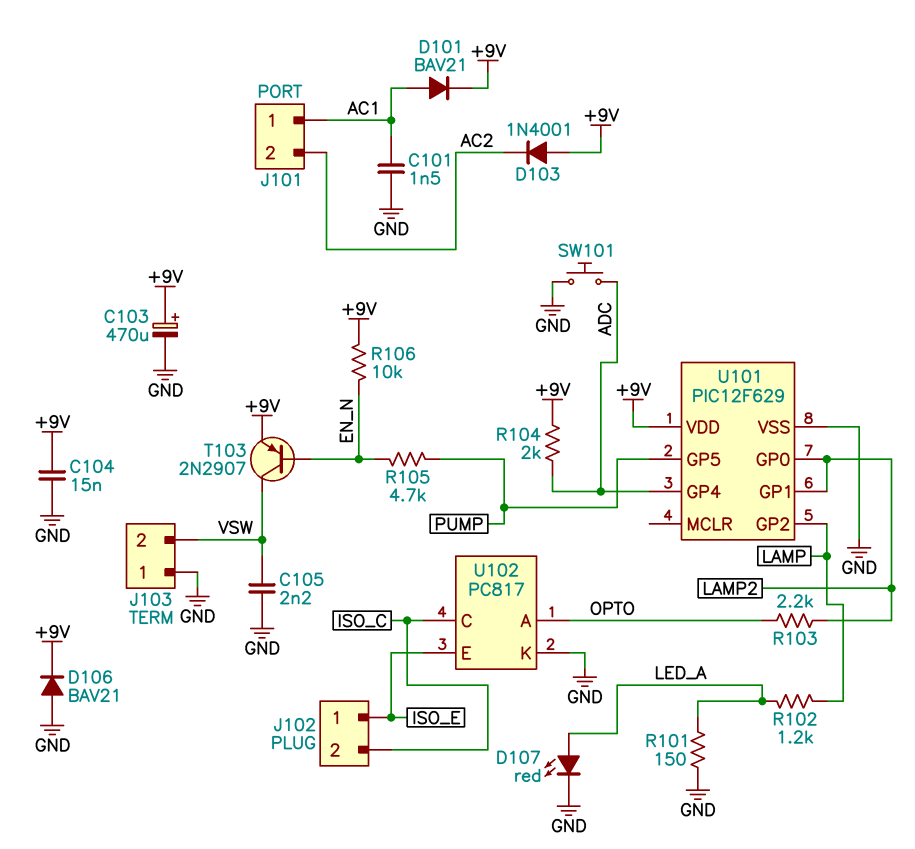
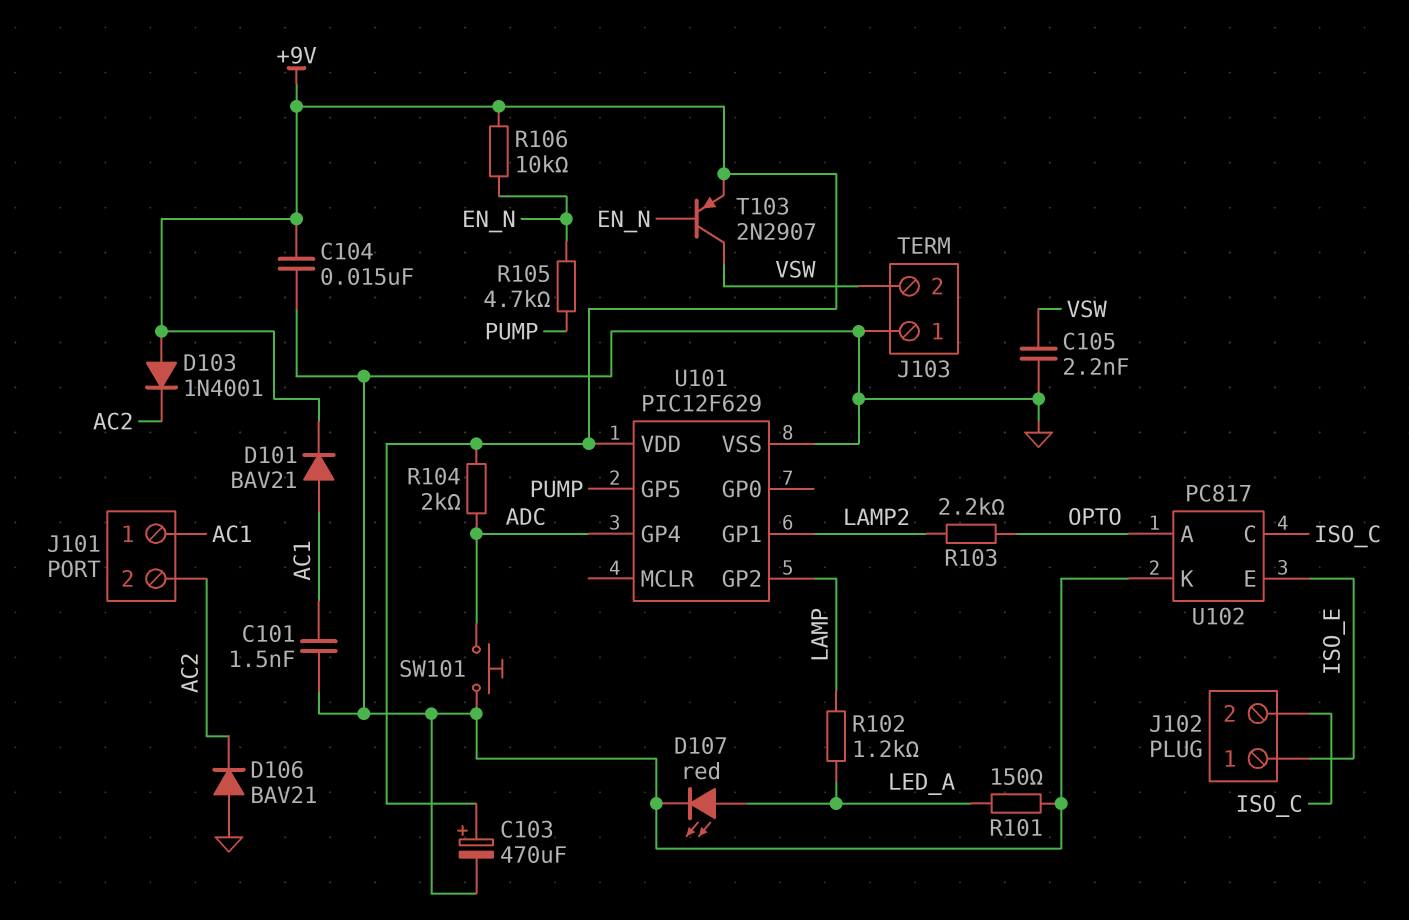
D106: diode BAV21 (A GND, K +9V) -> diode BAV21 (A GND, K AC2)
U101 pin GP0: LAMP2 -> none

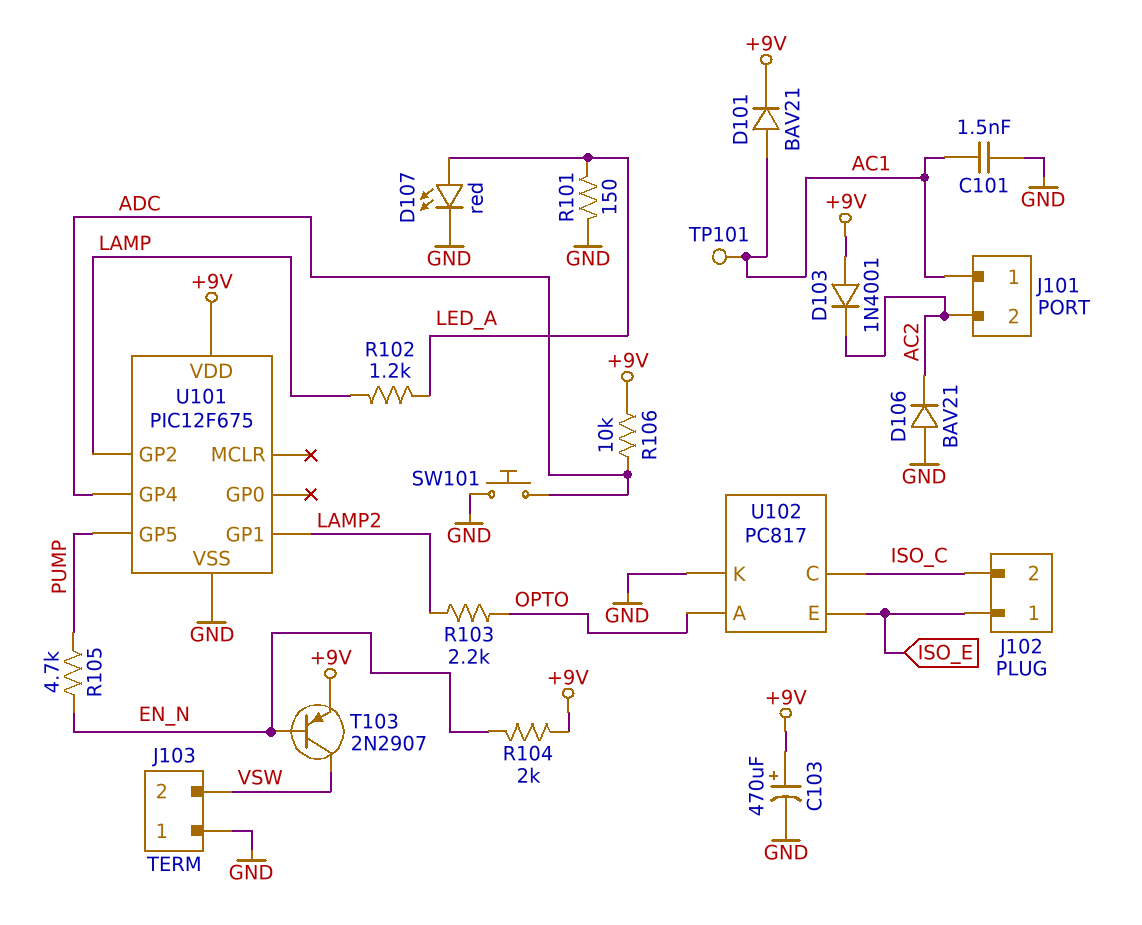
C104: 15nF (+9V, GND) -> none
C105: 2.2nF (GND, VSW) -> none
R104: 2k (+9V, ADC) -> 2k (+9V, EN_N)
R106: 10k (+9V, EN_N) -> 10k (+9V, ADC)
TP101: none -> test point (AC1)
U101: PIC12F629 -> PIC12F675

